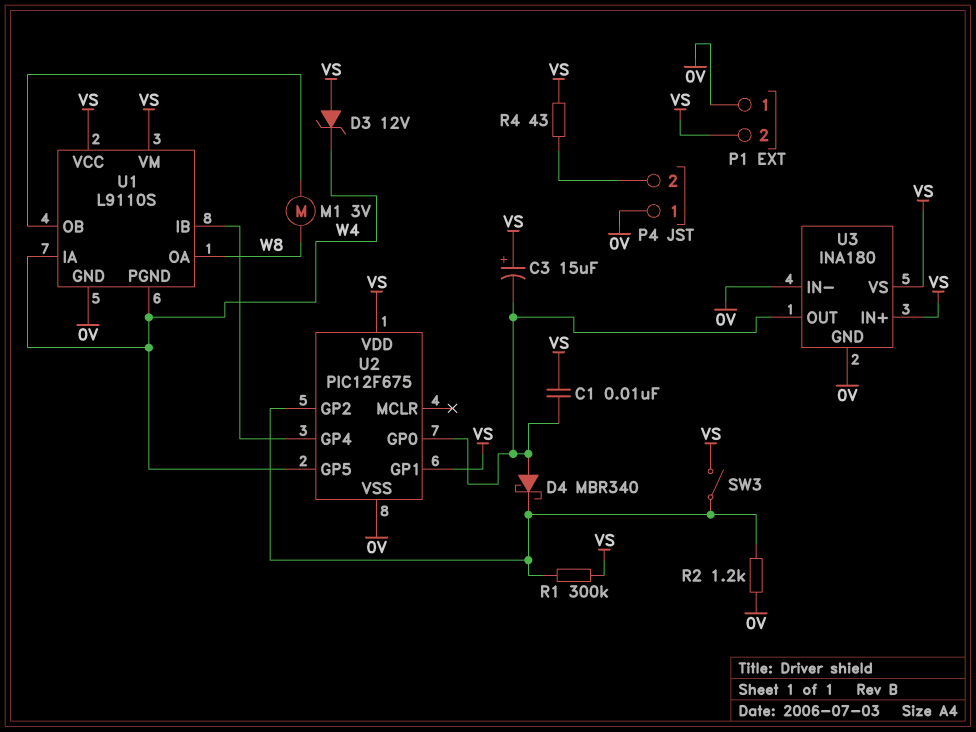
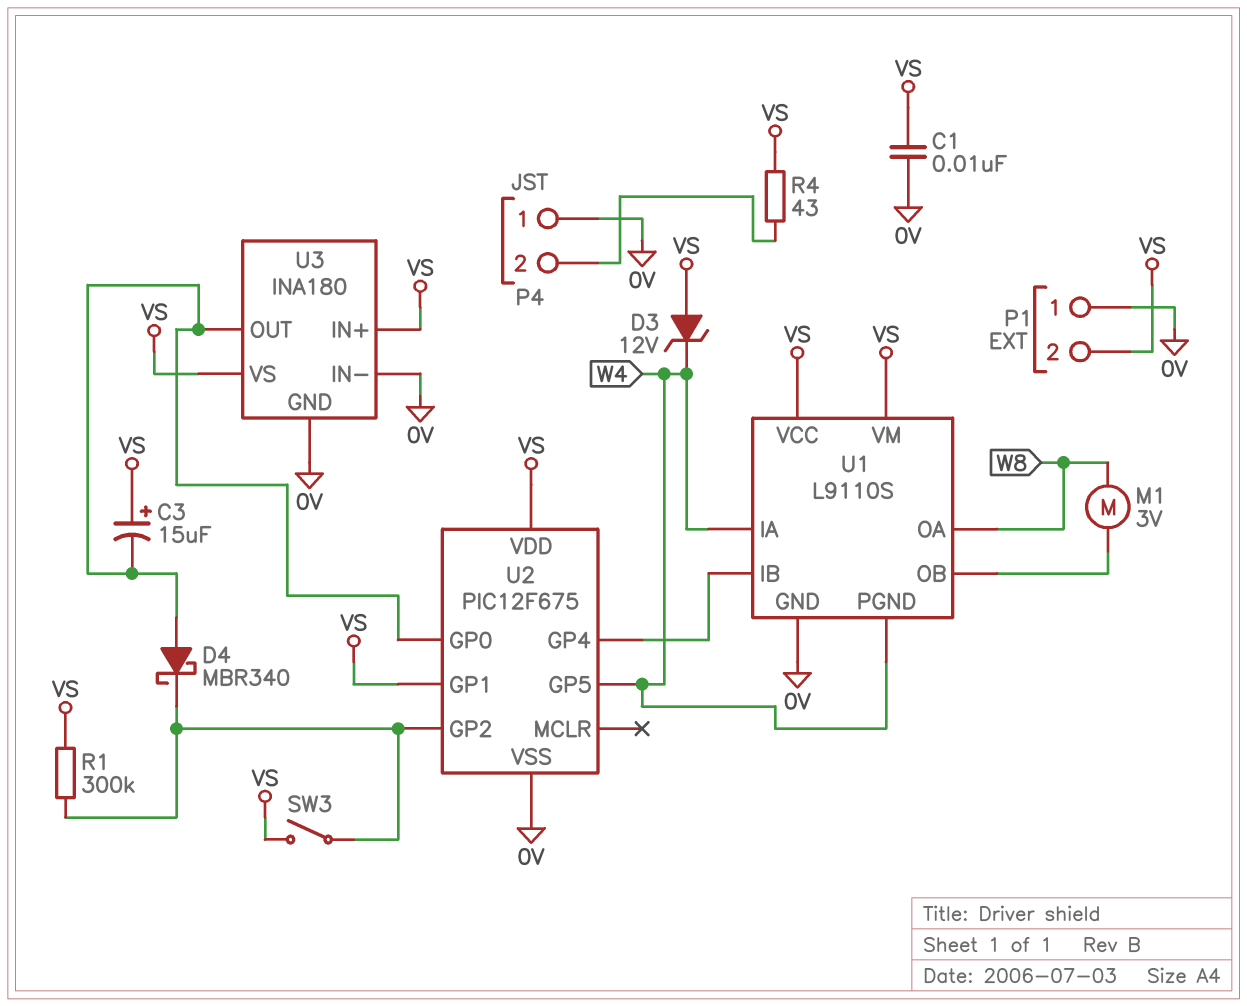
C1: 10nF (U2/GP0, VS) -> 10nF (0V, VS)
R2: 1.2k (0V, U2/GP2) -> none

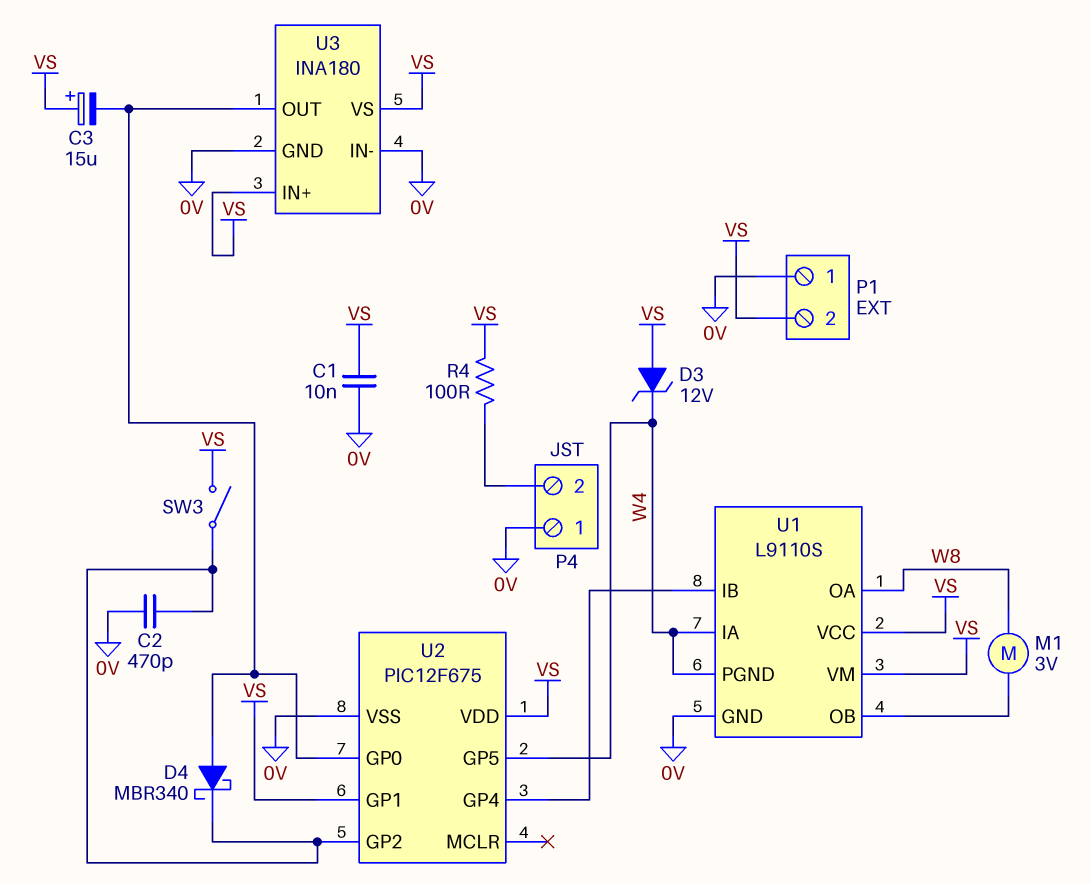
C2: none -> 470pF (0V, U2/GP2)
R1: 300k (U2/GP2, VS) -> none
R4: 43 (P4/2, VS) -> 100 (P4/2, VS)

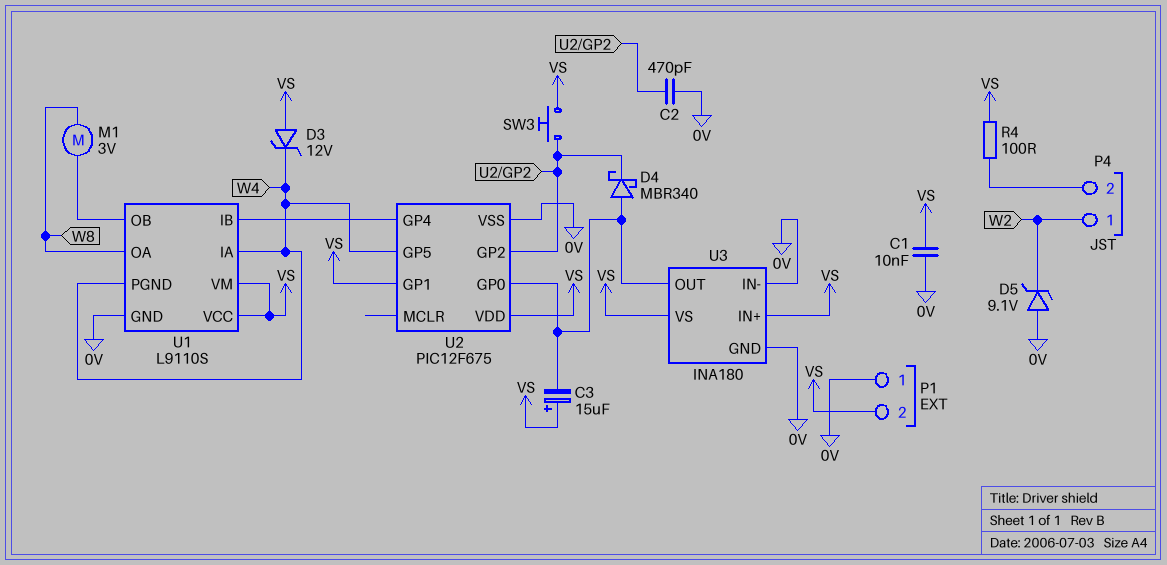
D5: none -> zener 9.1V (A 0V, K W2)
P4 pin 1: 0V -> W2
SW3: switch (U2/GP2, VS) -> button (U2/GP2, VS)

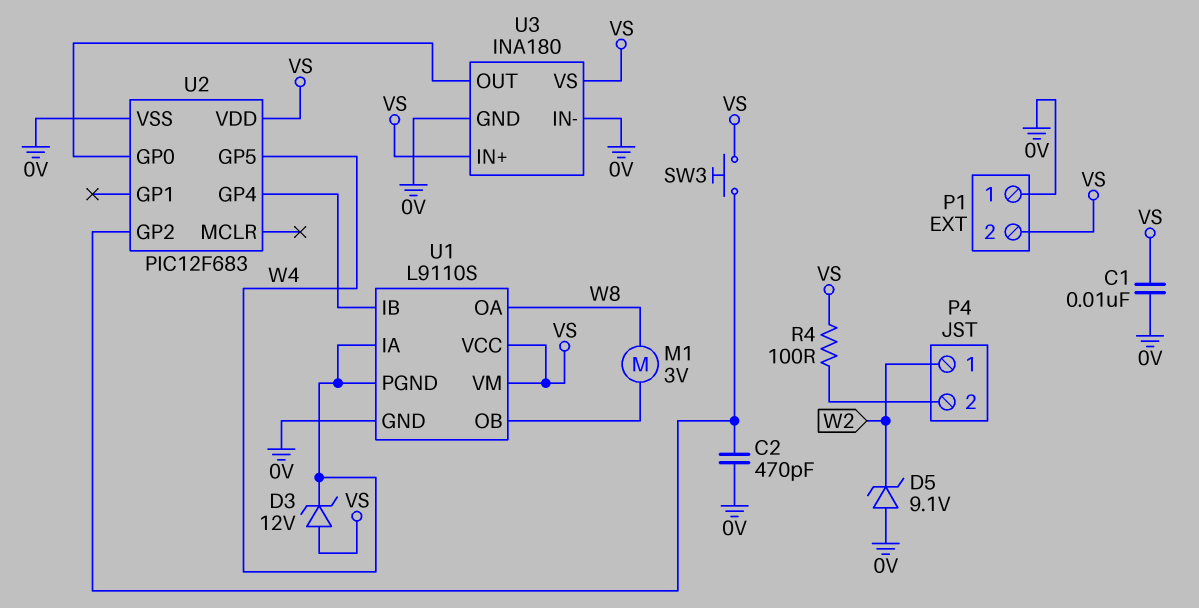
C3: 15uF (plus VS, minus U2/GP0) -> none
D4: schottky MBR340 (A U2/GP0, K U2/GP2) -> none
U2: PIC12F675 -> PIC12F683
U2 pin GP1: VS -> none

